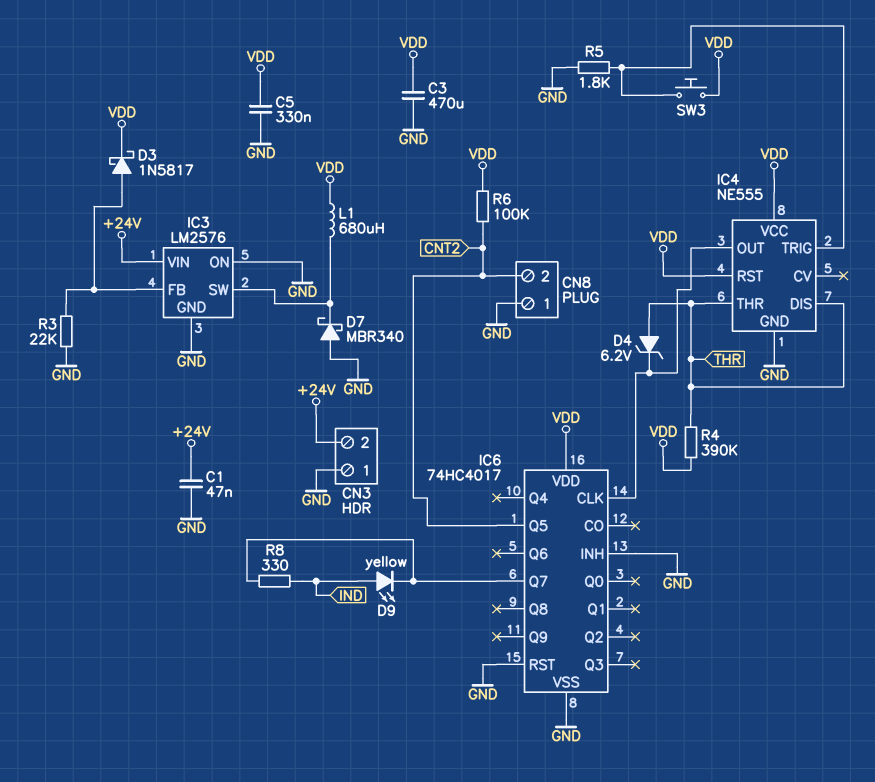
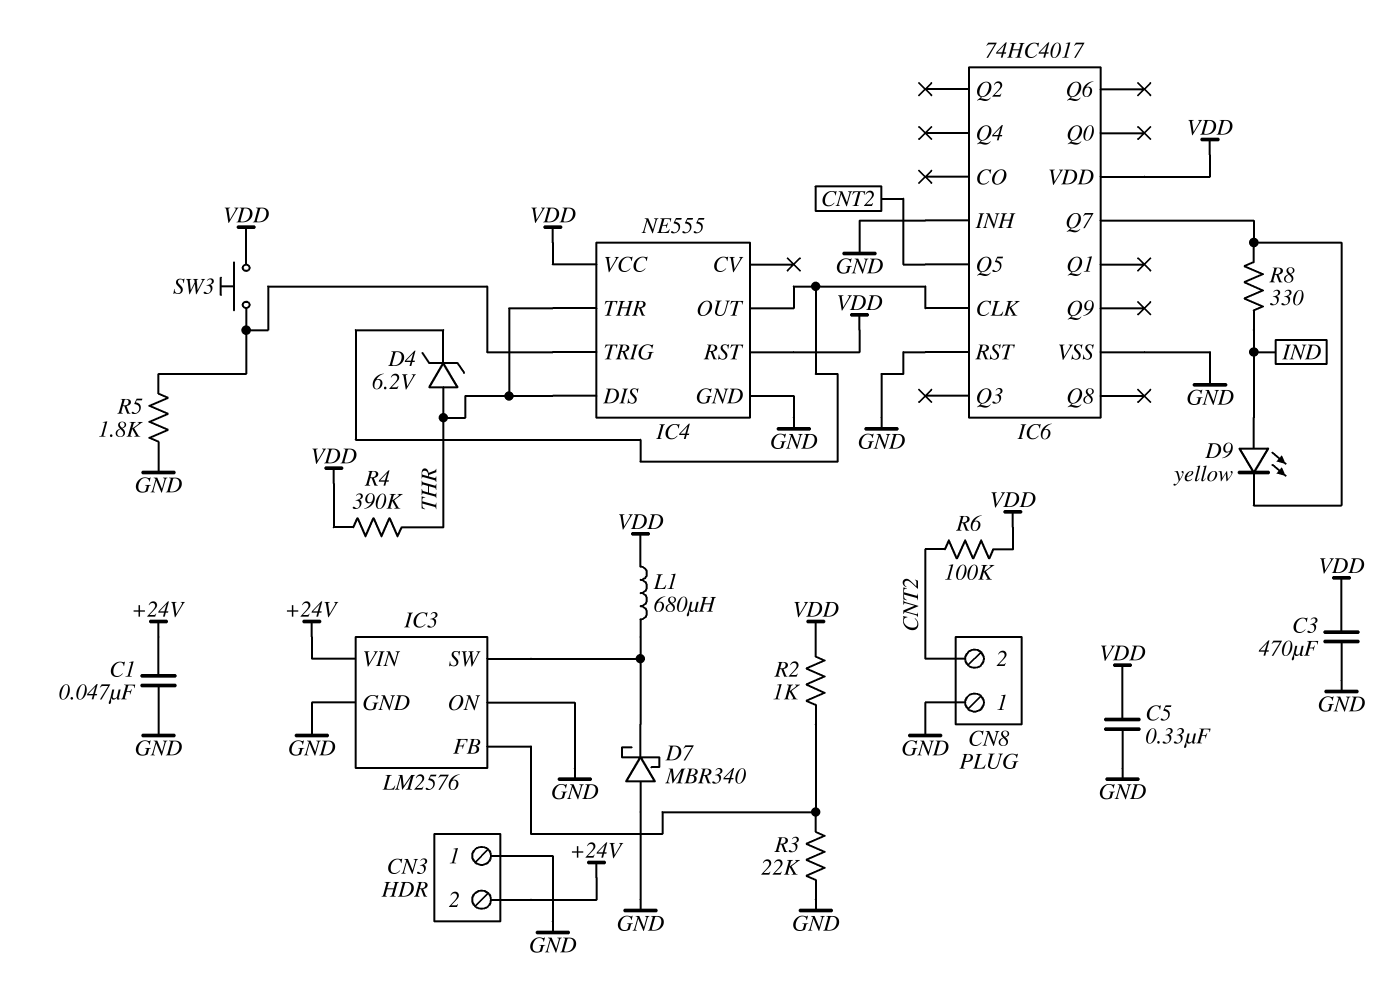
D3: schottky 1N5817 (A IC3/FB, K VDD) -> none
R2: none -> 1k (IC3/FB, VDD)

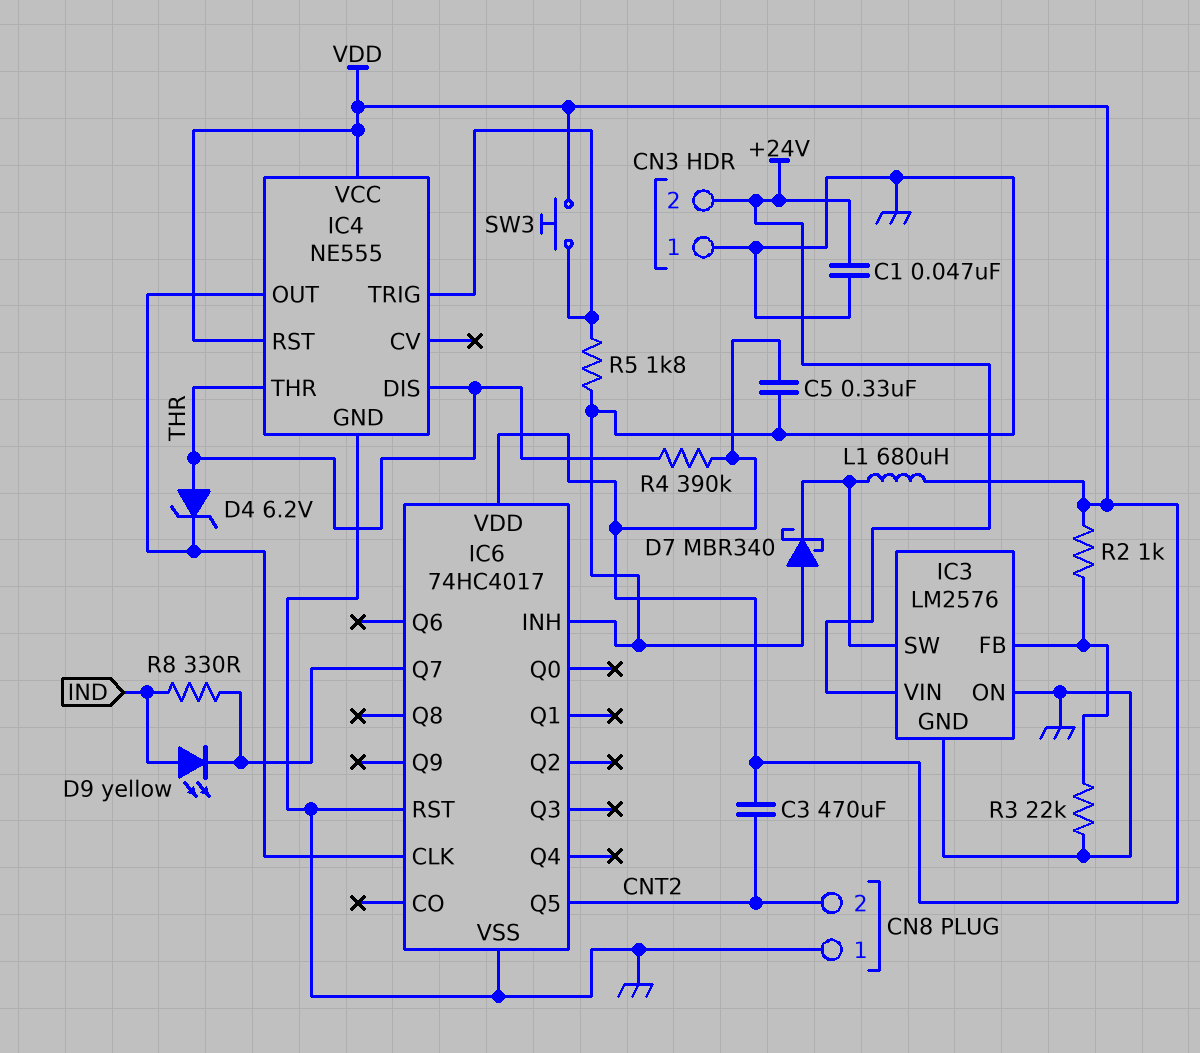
C3: 470uF (GND, VDD) -> 470uF (CNT2, VDD)
R6: 100k (CNT2, VDD) -> none

